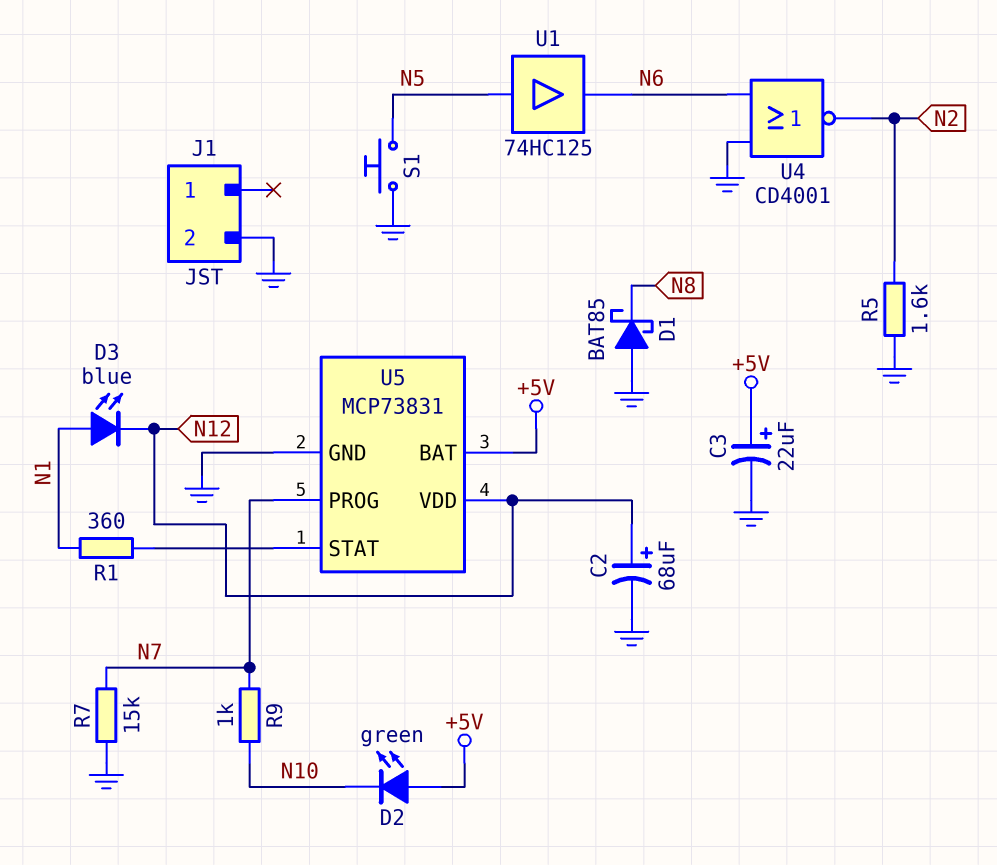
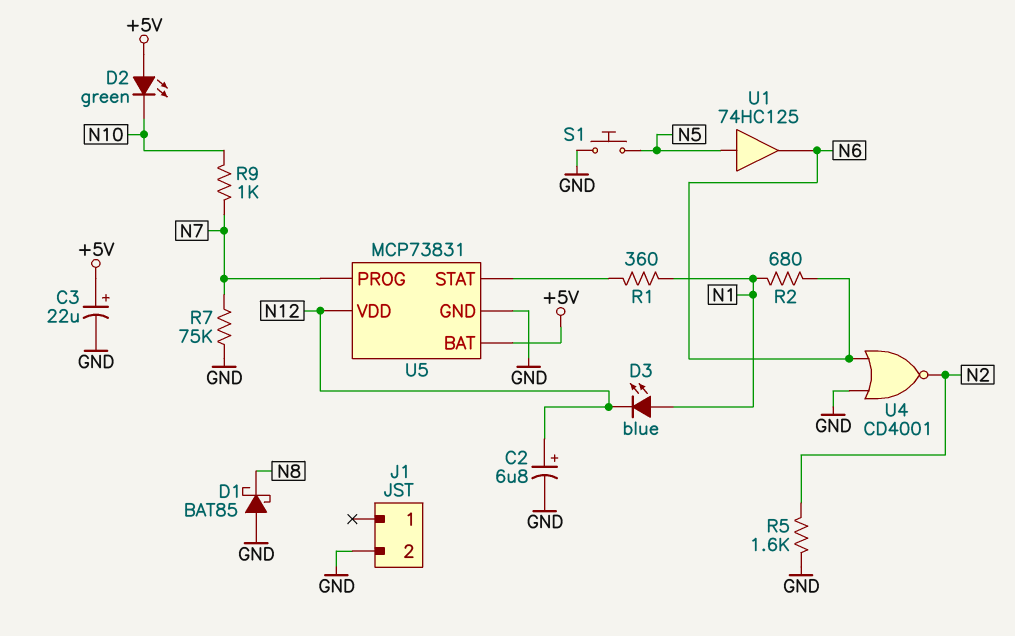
C2: 68uF (plus N12, minus GND) -> 6.8uF (plus N12, minus GND)
R2: none -> 680 (N1, N6)
R7: 15k (GND, N7) -> 75k (GND, N7)

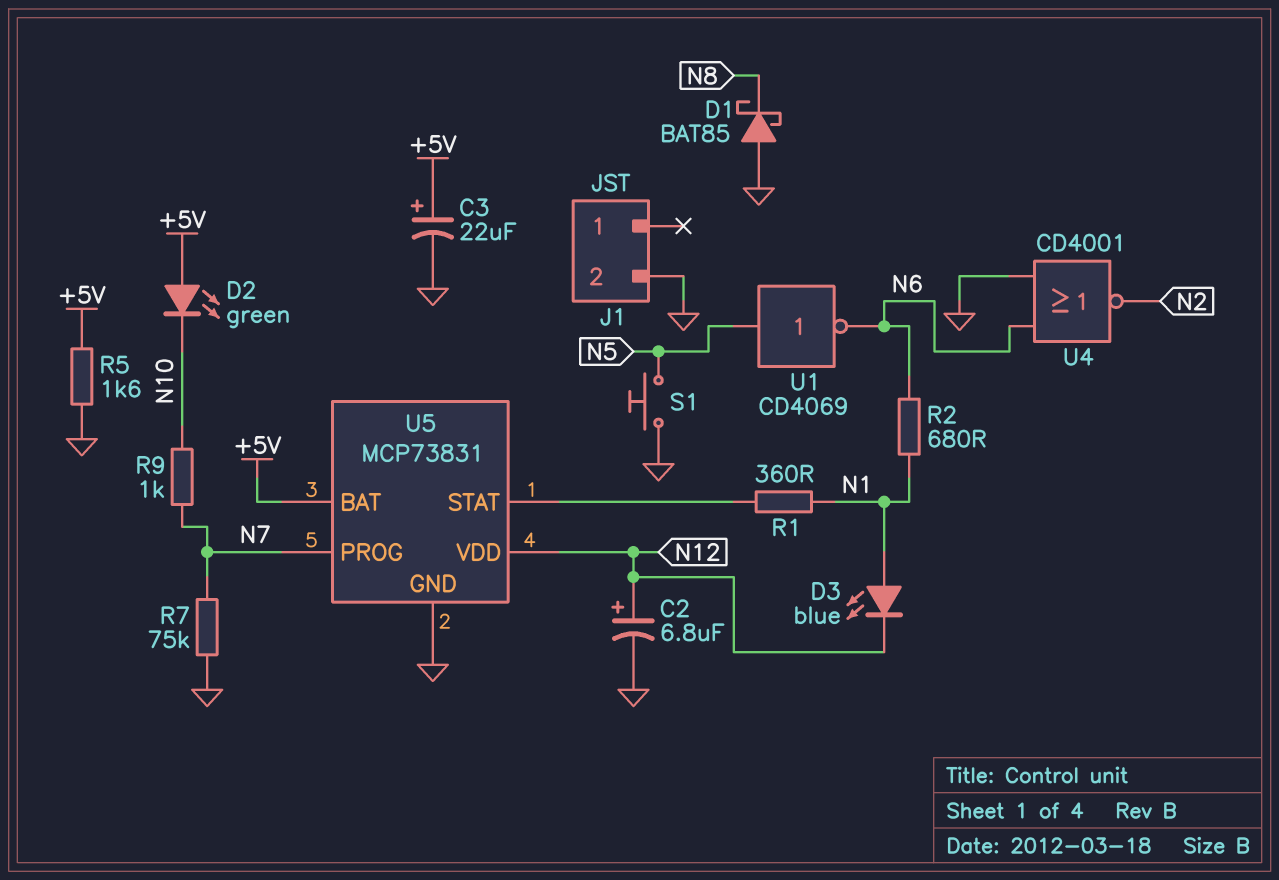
R5: 1.6k (GND, N2) -> 1.6k (+5V, GND)
U1: buffer 74HC125 (in N5, out N6) -> NOT CD4069 (in N5, out N6)

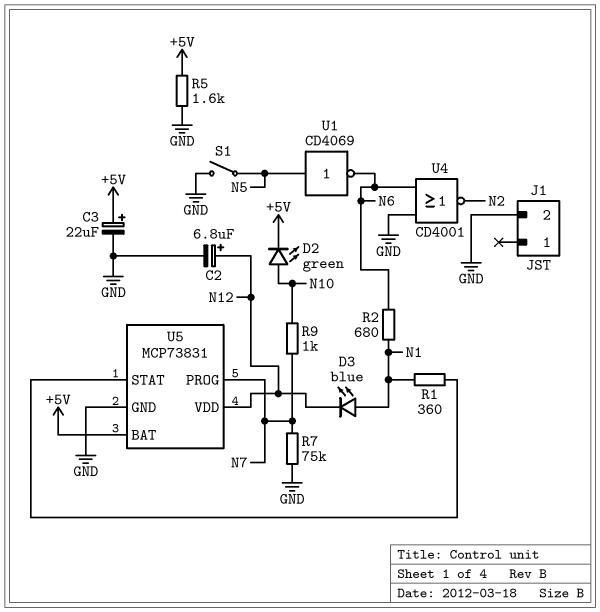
D1: schottky BAT85 (A GND, K N8) -> none
D2: LED green (A +5V, K N10) -> LED green (A N10, K +5V)
S1: button (GND, N5) -> switch (GND, N5)

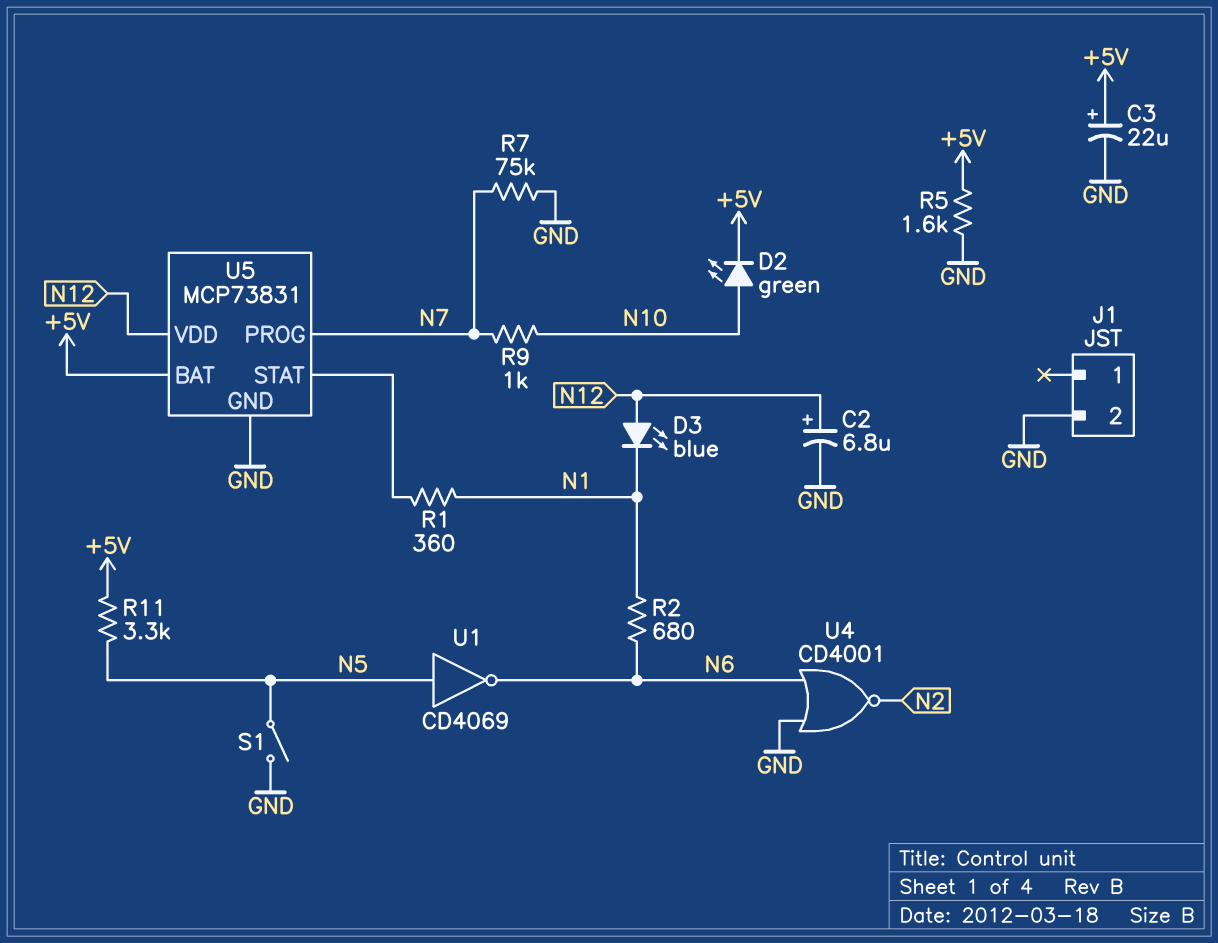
D3: LED blue (A N1, K N12) -> LED blue (A N12, K N1)
R11: none -> 3.3k (+5V, N5)

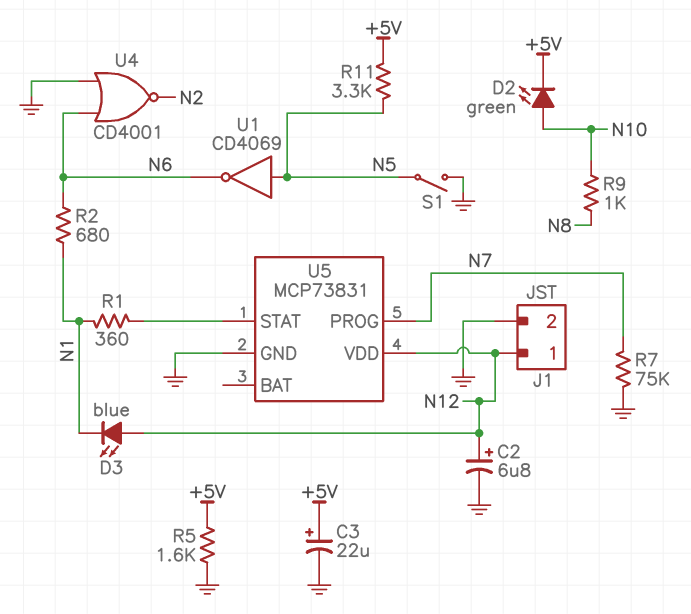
J1 pin 1: none -> N12
R9: 1k (N7, N10) -> 1k (N8, N10)
U5 pin BAT: +5V -> none

